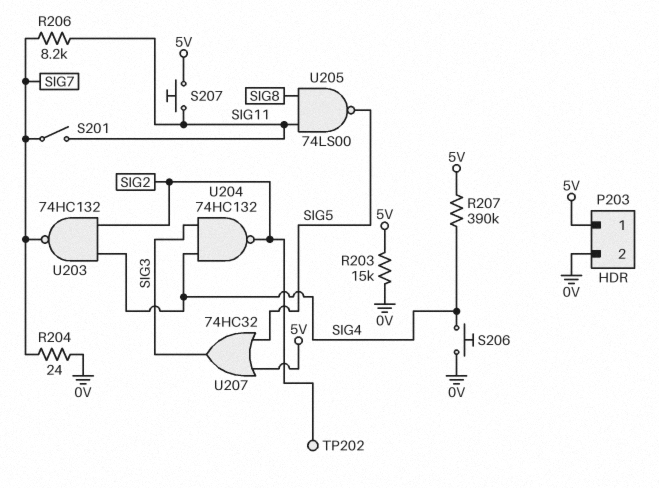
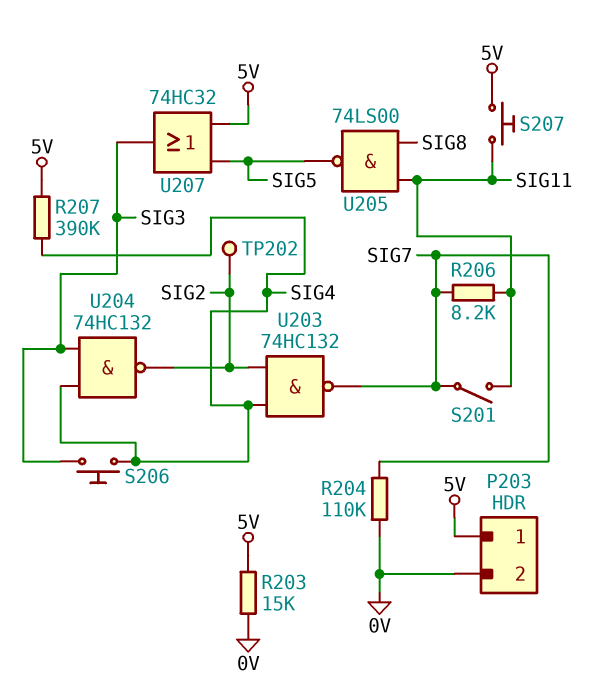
R204: 24 (0V, SIG7) -> 110k (0V, SIG7)
S206: button (0V, SIG4) -> button (SIG3, SIG4)

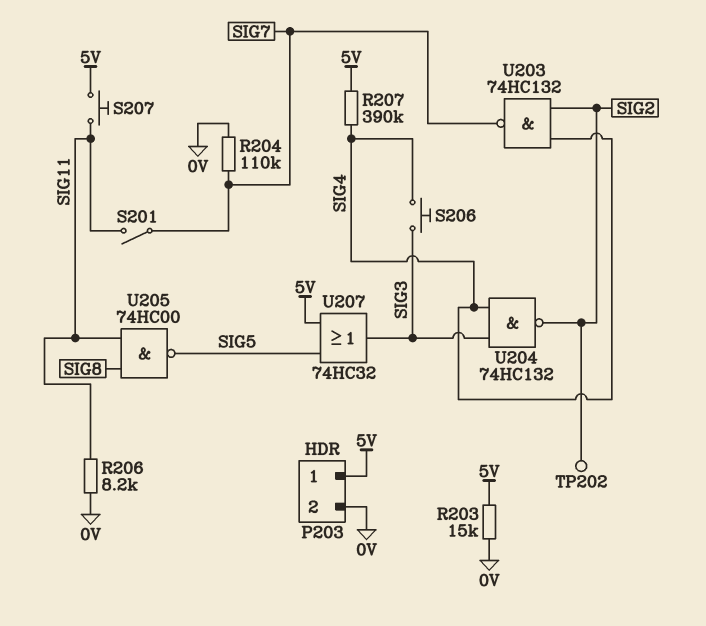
R206: 8.2k (SIG7, SIG11) -> 8.2k (0V, SIG11)
U205: NAND 74LS00 (in SIG8, in SIG11, out SIG5) -> NAND 74HC00 (in SIG8, in SIG11, out SIG5)

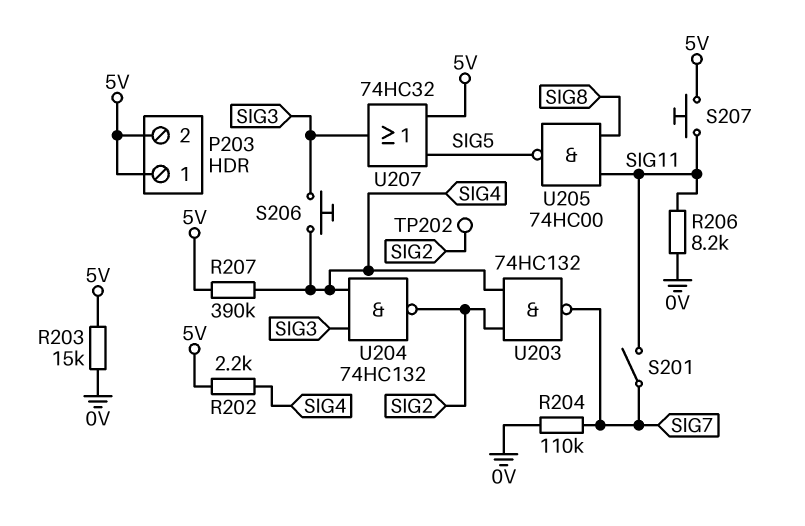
P203 pin 2: 0V -> 5V
R202: none -> 2.2k (5V, SIG4)

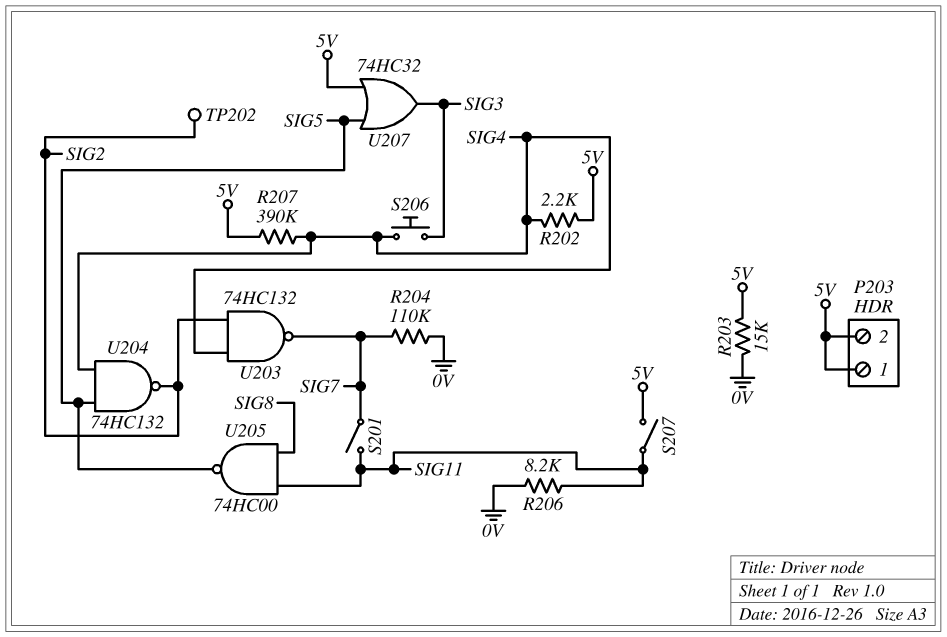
S207: button (5V, SIG11) -> switch (5V, SIG11)
U204: NAND 74HC132 (in SIG3, in SIG4, out SIG2) -> NAND 74HC132 (in SIG4, in SIG5, out SIG2)

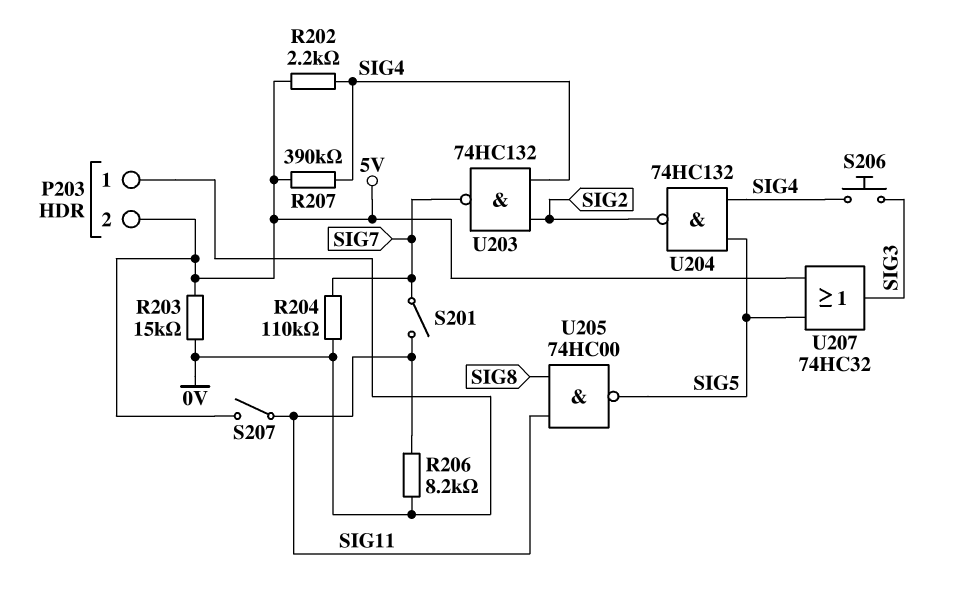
P203 pin 1: 5V -> 0V
TP202: test point (SIG2) -> none

